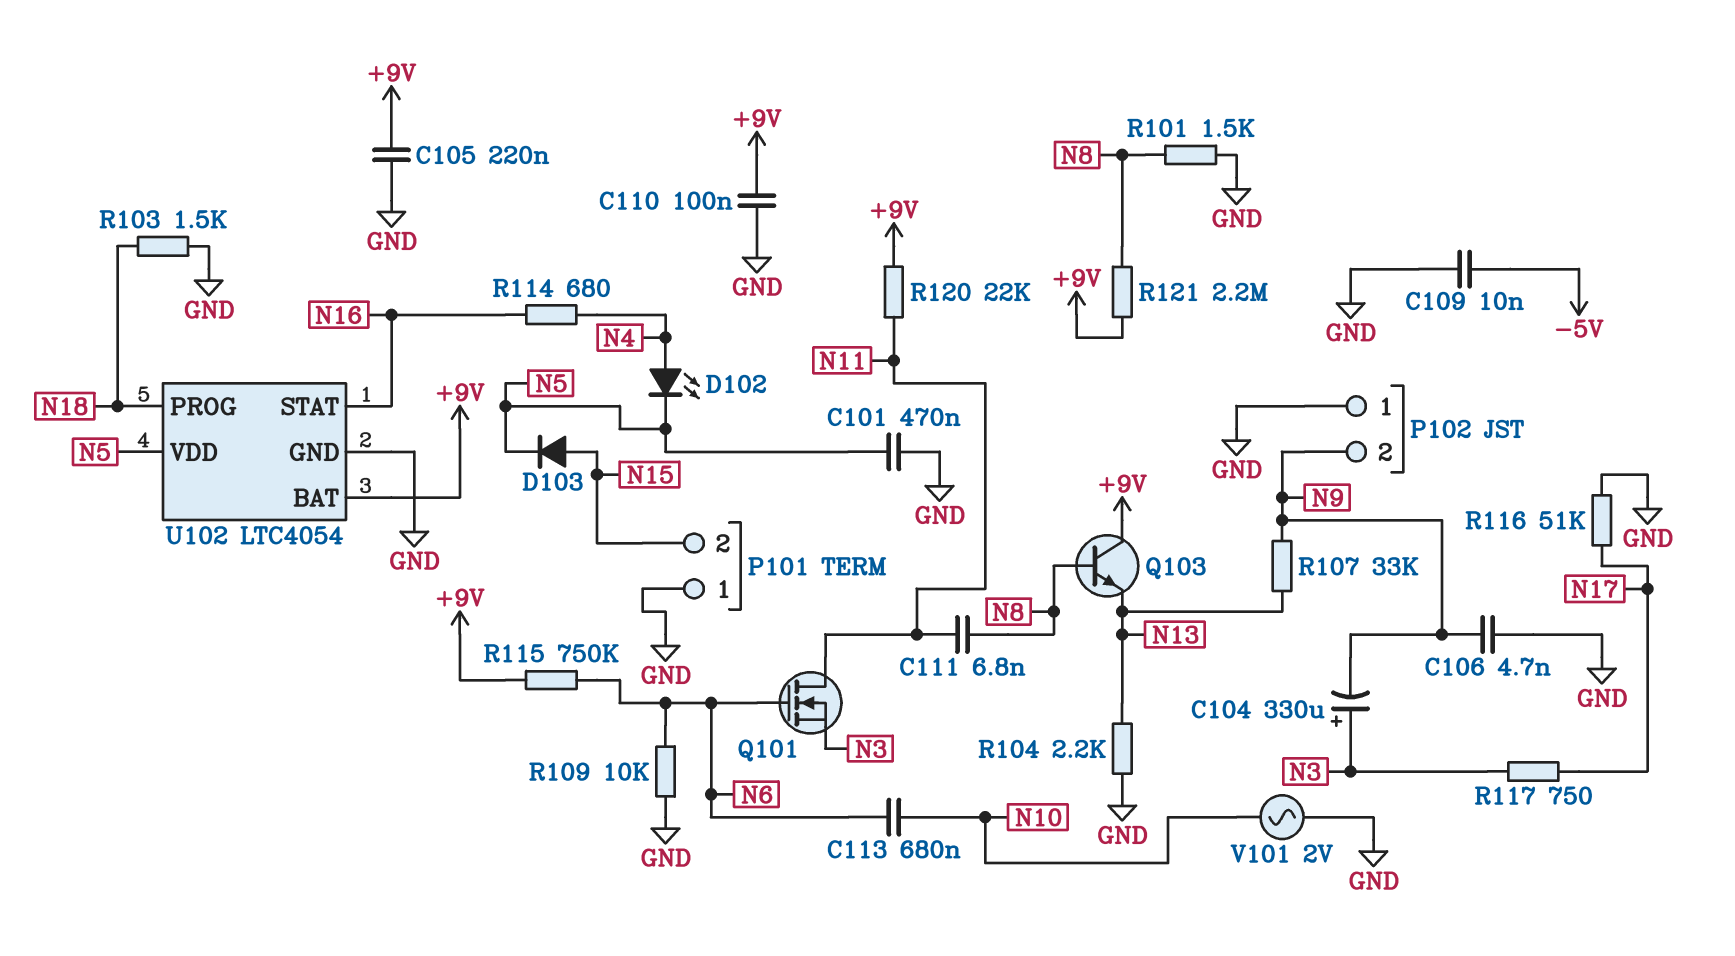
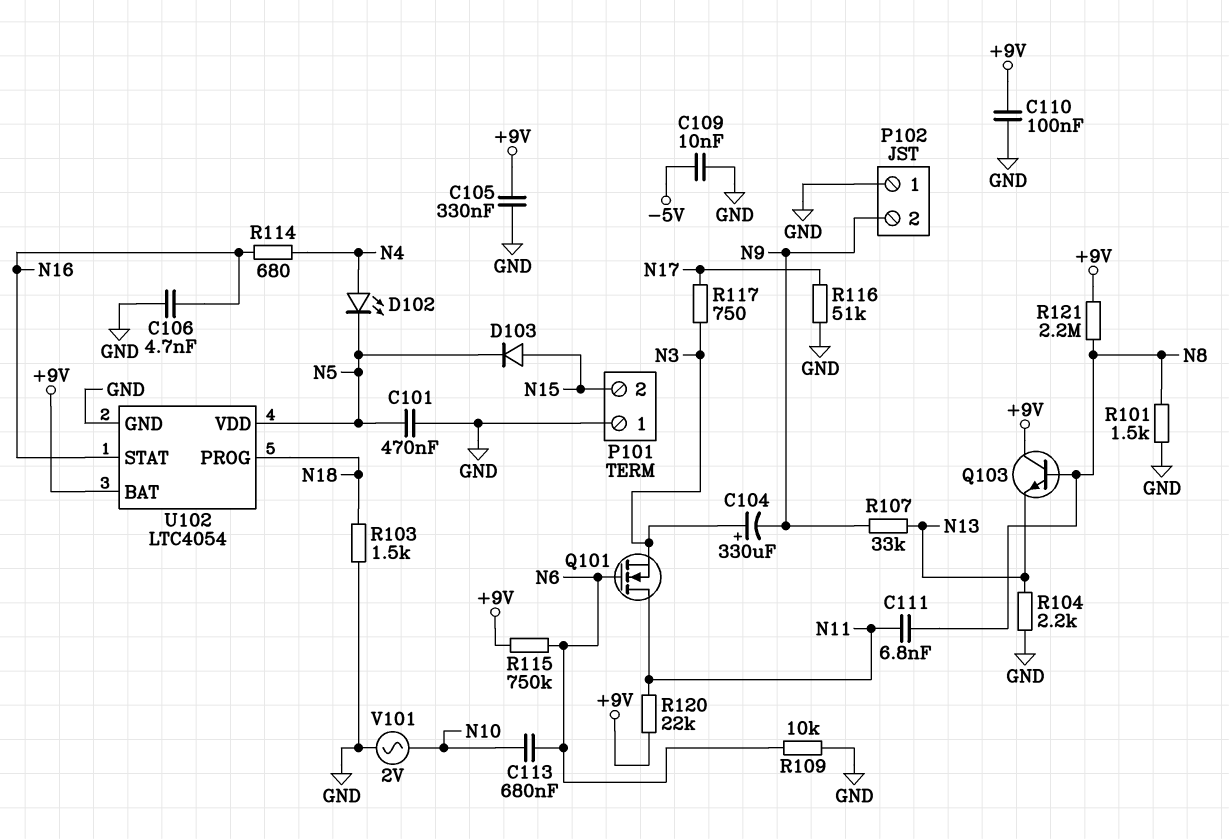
C105: 220nF (+9V, GND) -> 330nF (+9V, GND)
C106: 4.7nF (GND, N9) -> 4.7nF (GND, N16)

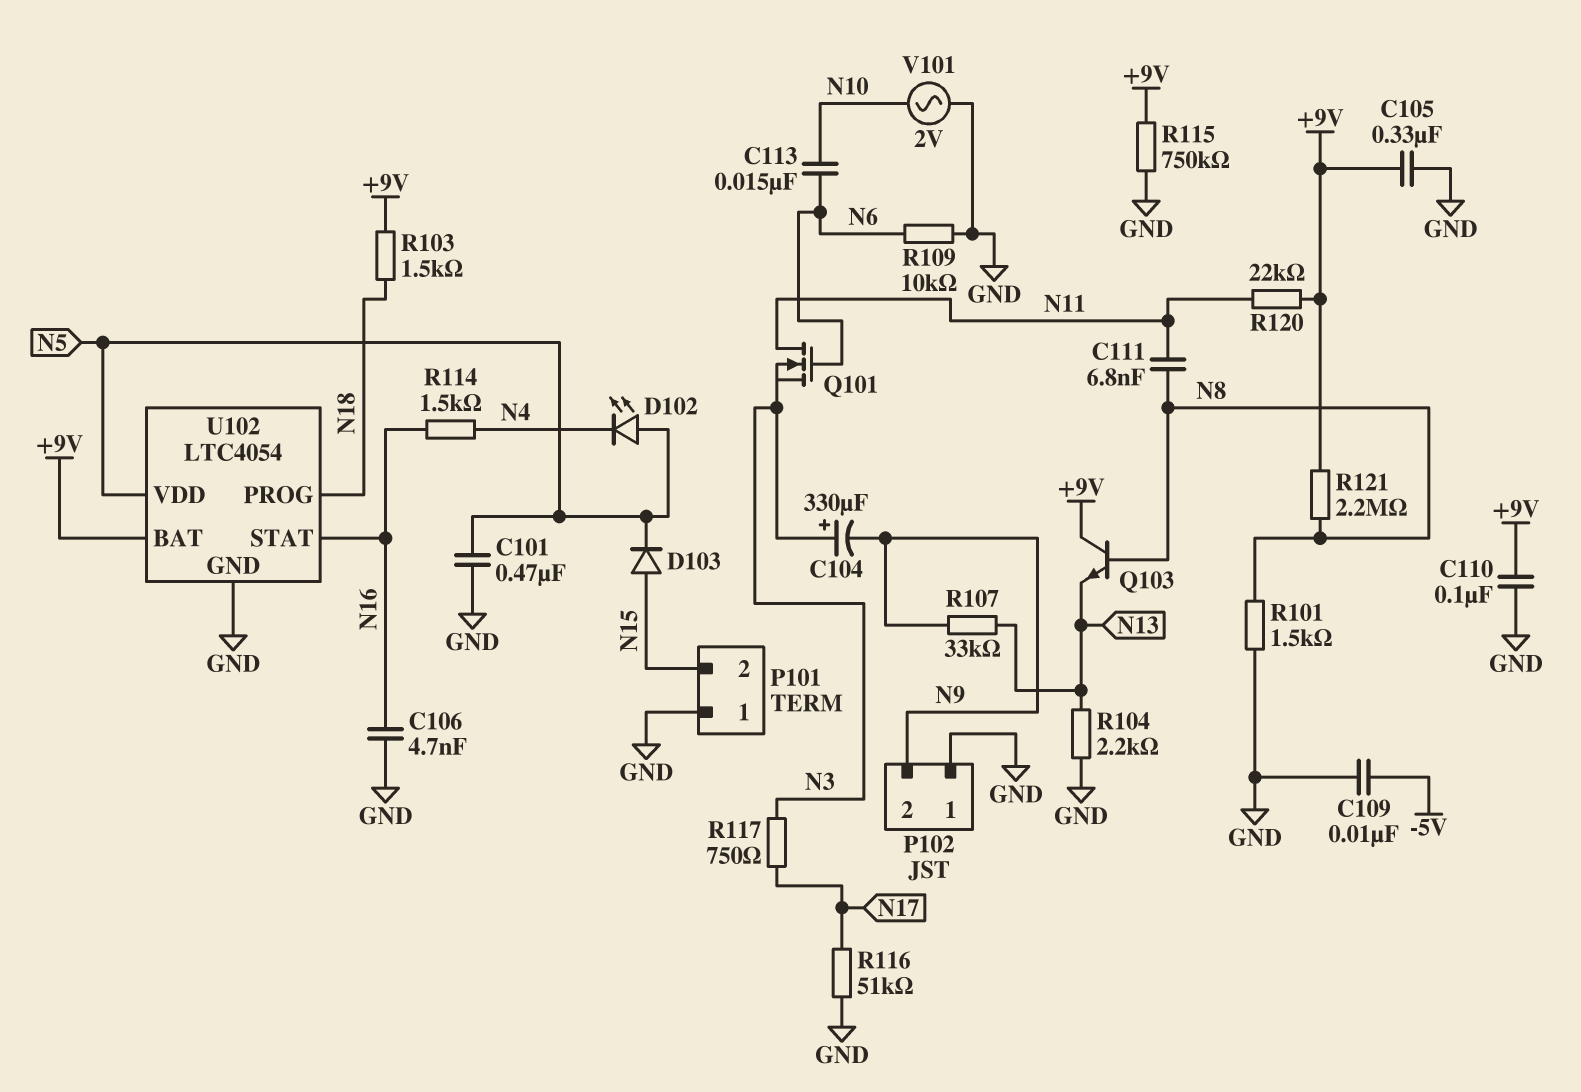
C113: 680nF (N6, N10) -> 15nF (N6, N10)
D102: LED (A N4, K N5) -> LED (A N5, K N4)
R103: 1.5k (GND, N18) -> 1.5k (+9V, N18)
R114: 680 (N4, N16) -> 1.5k (N4, N16)
R115: 750k (+9V, N6) -> 750k (+9V, GND)

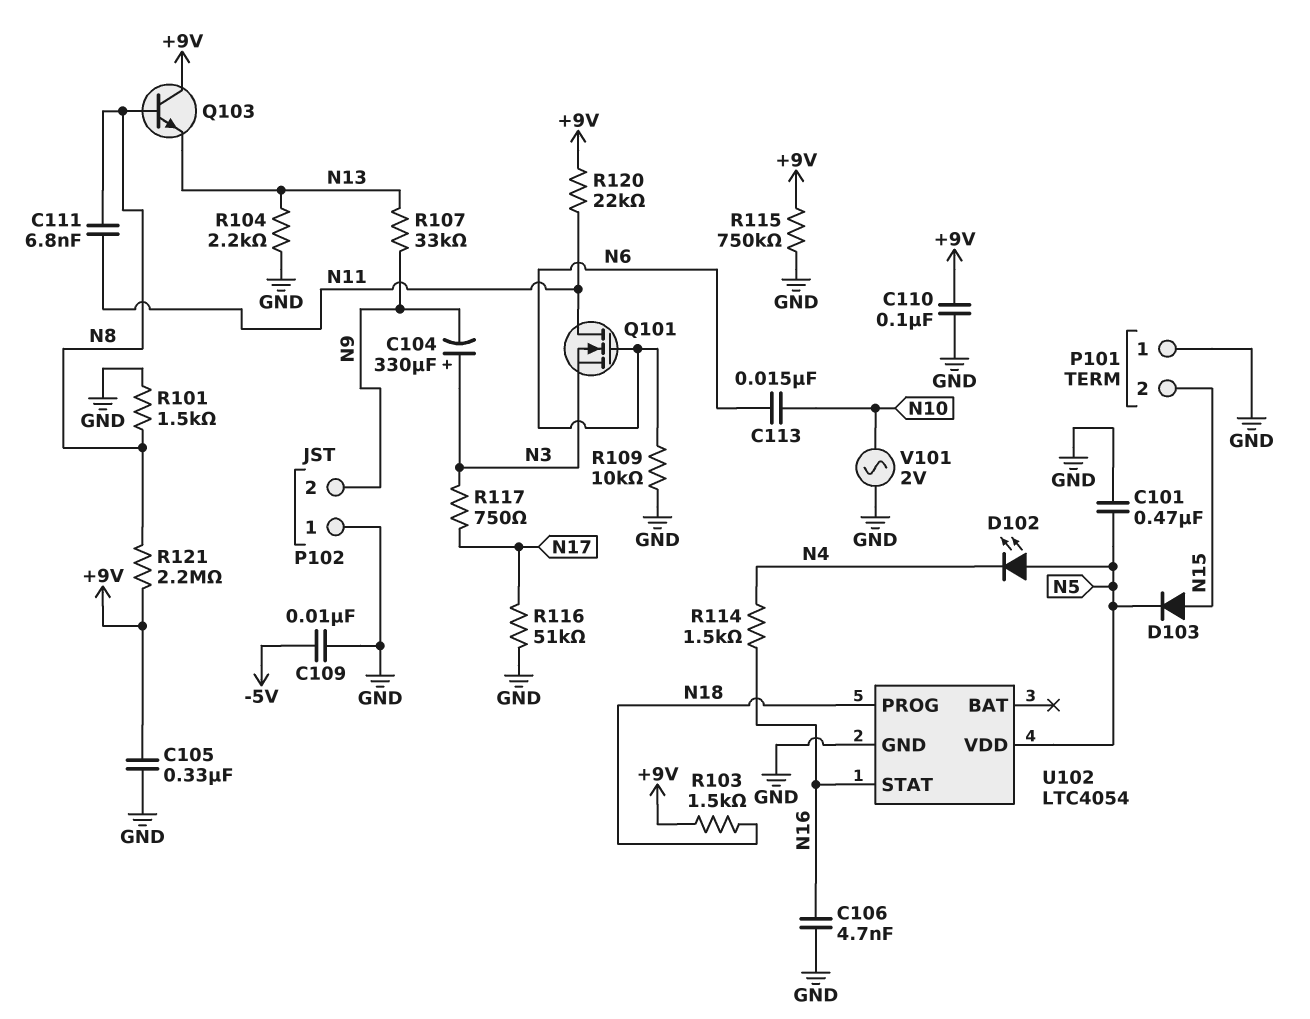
U102 pin BAT: +9V -> none

